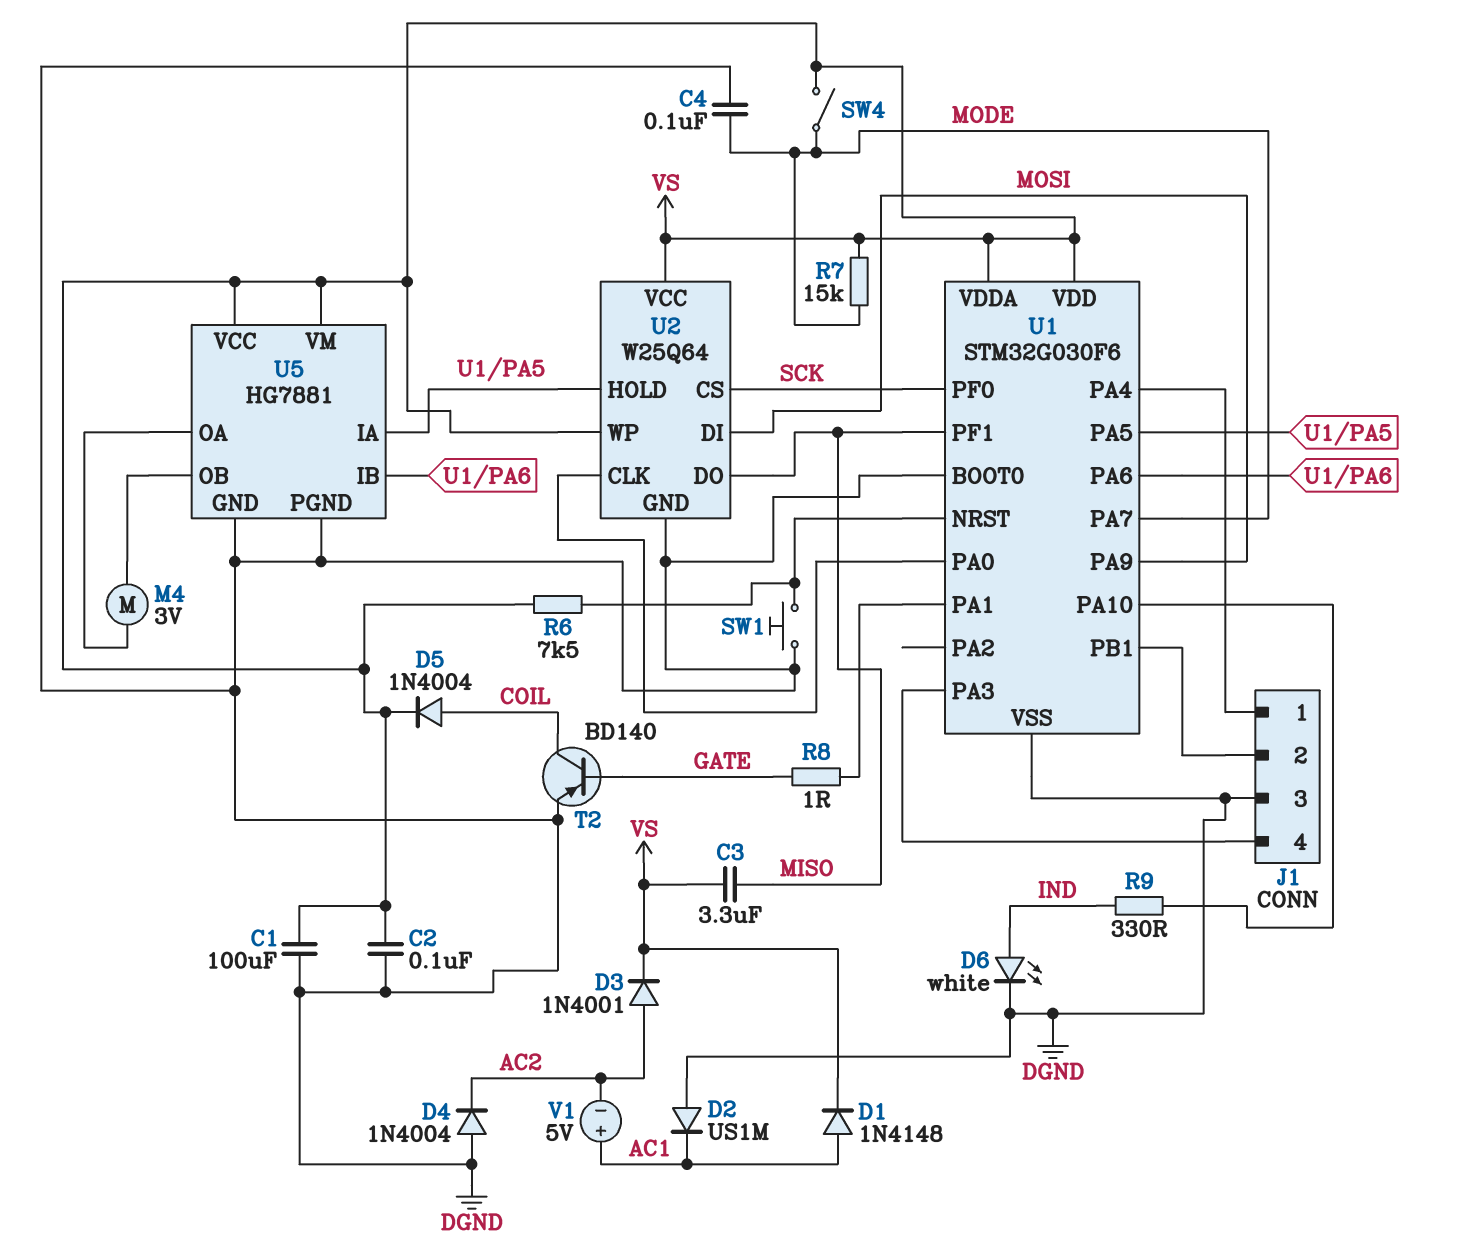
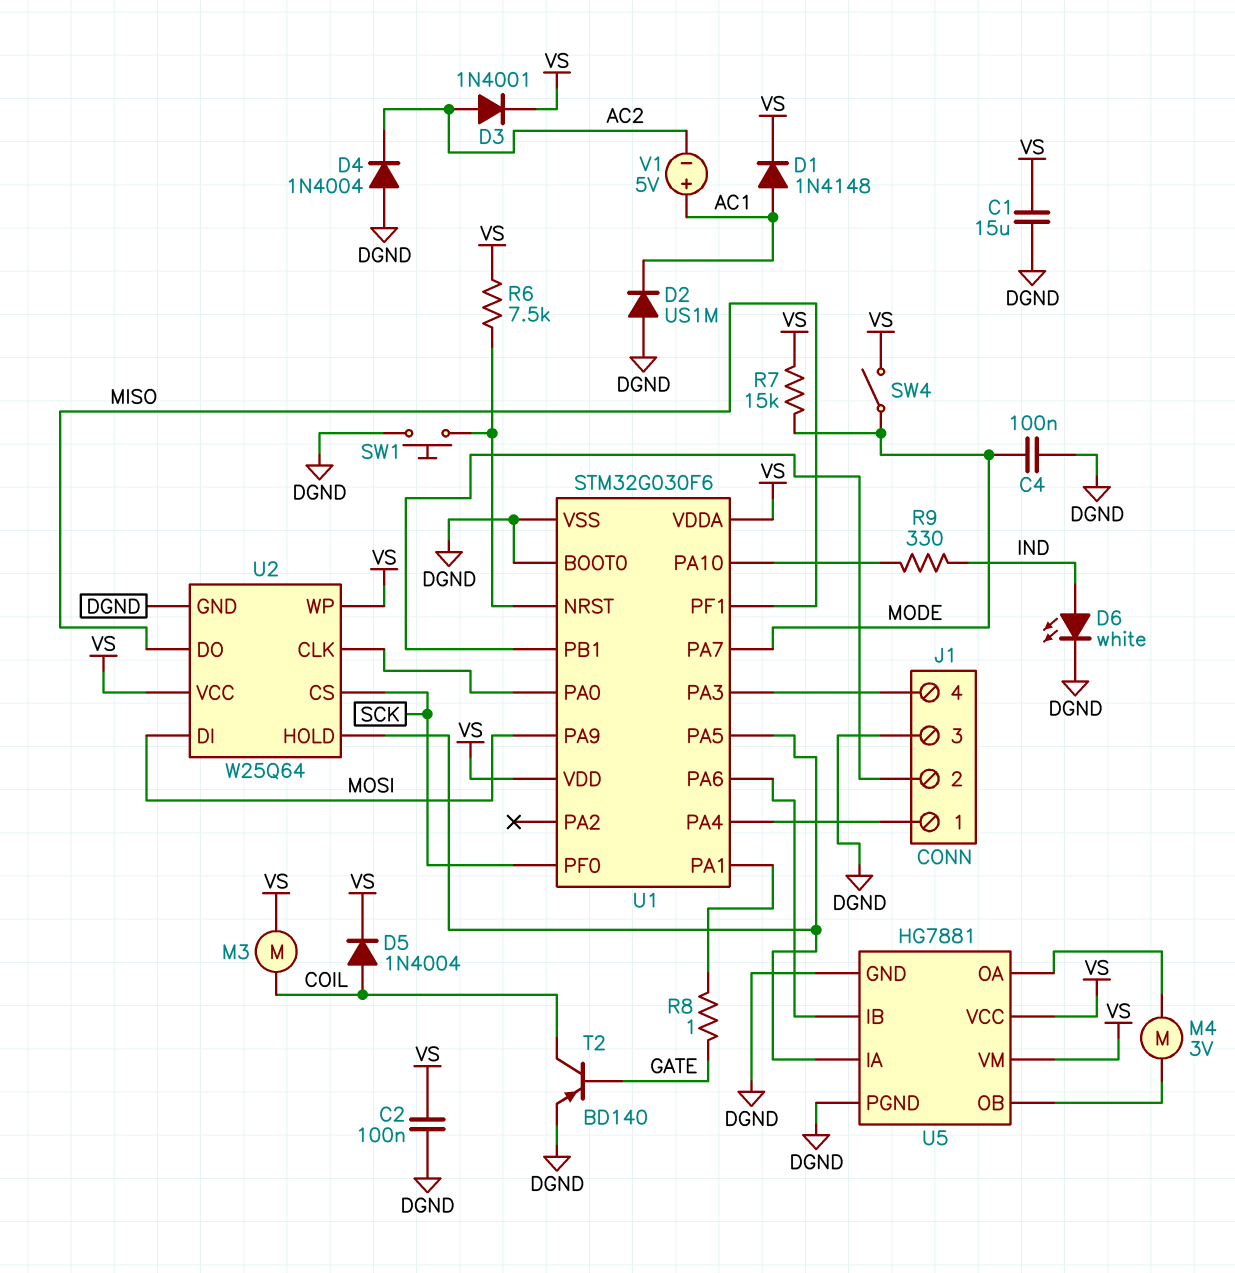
C1: 100uF (DGND, VS) -> 15uF (DGND, VS)
C3: 3.3uF (MISO, VS) -> none
M3: none -> motor (COIL, VS)

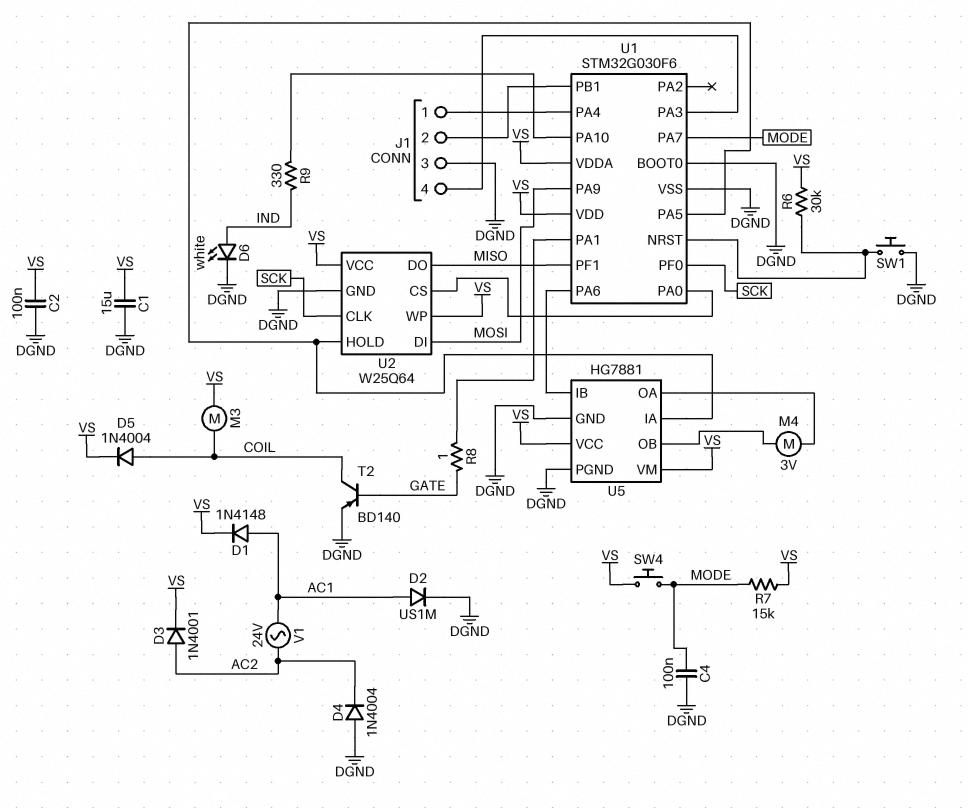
D2: diode US1M (A DGND, K AC1) -> diode US1M (A AC1, K DGND)
R6: 7.5k (U1/NRST, VS) -> 30k (U1/NRST, VS)
SW4: switch (MODE, VS) -> button (MODE, VS)
U2 pin CLK: U1/PA0 -> SCK
U2 pin CS: SCK -> U1/PA0
V1: 5V (plus AC1, minus AC2) -> AC 24V (AC1, AC2)

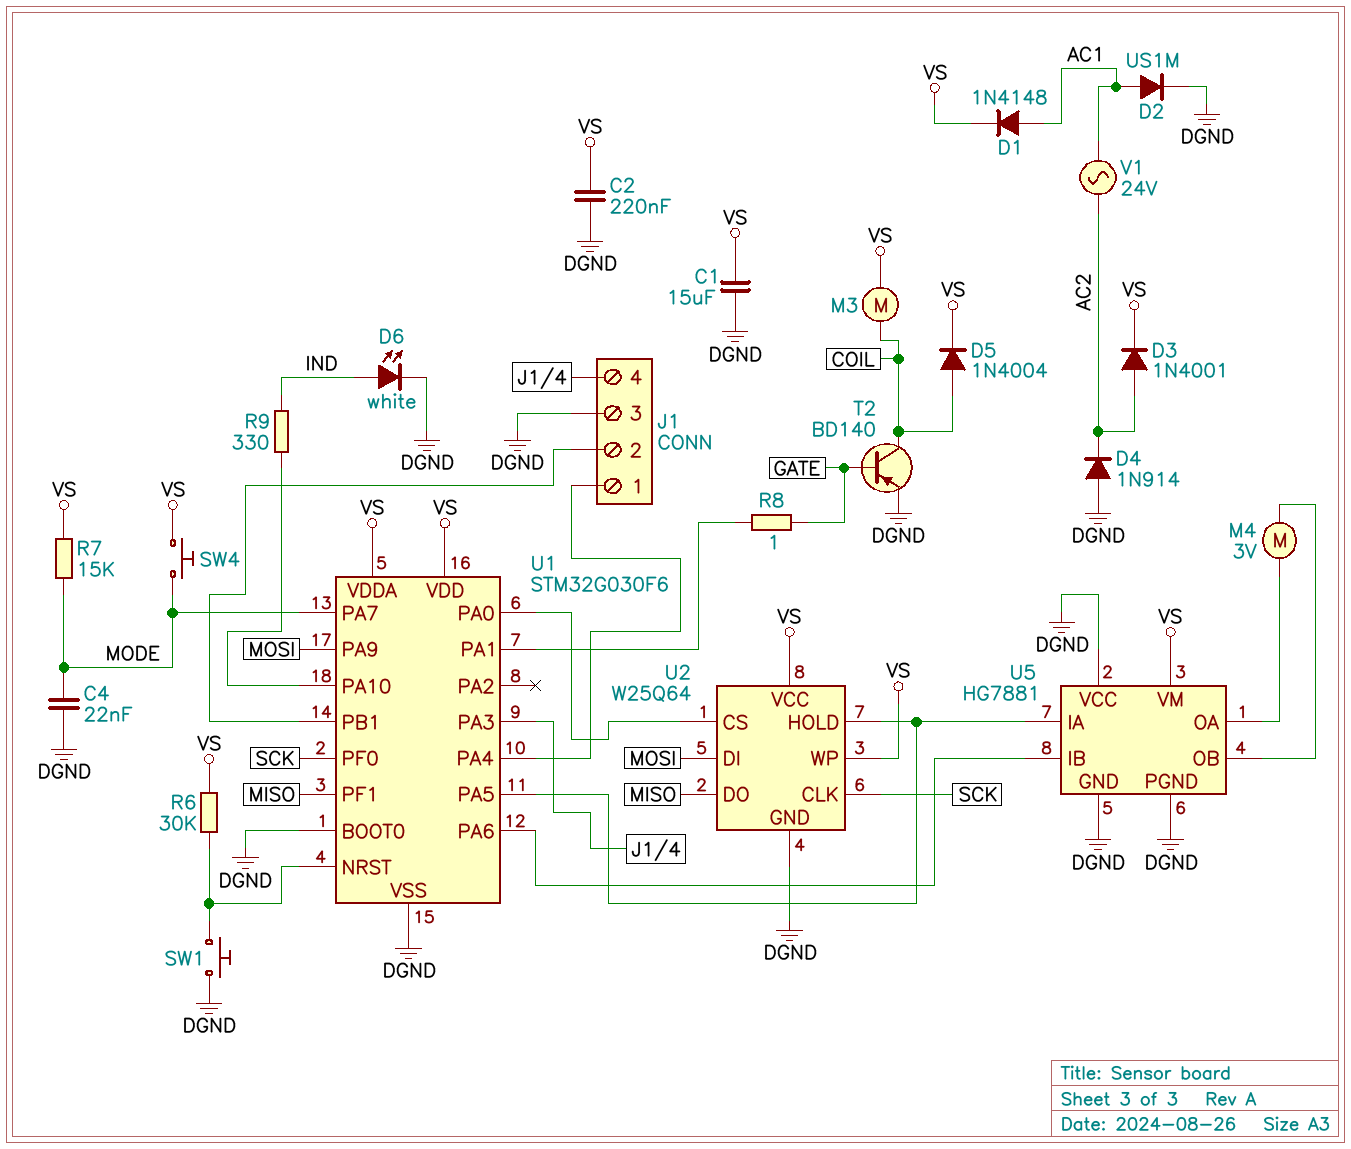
C2: 100nF (DGND, VS) -> 220nF (DGND, VS)
C4: 100nF (DGND, MODE) -> 22nF (DGND, MODE)
D4: diode 1N4004 (A DGND, K AC2) -> diode 1N914 (A DGND, K AC2)
U5 pin VCC: VS -> DGND

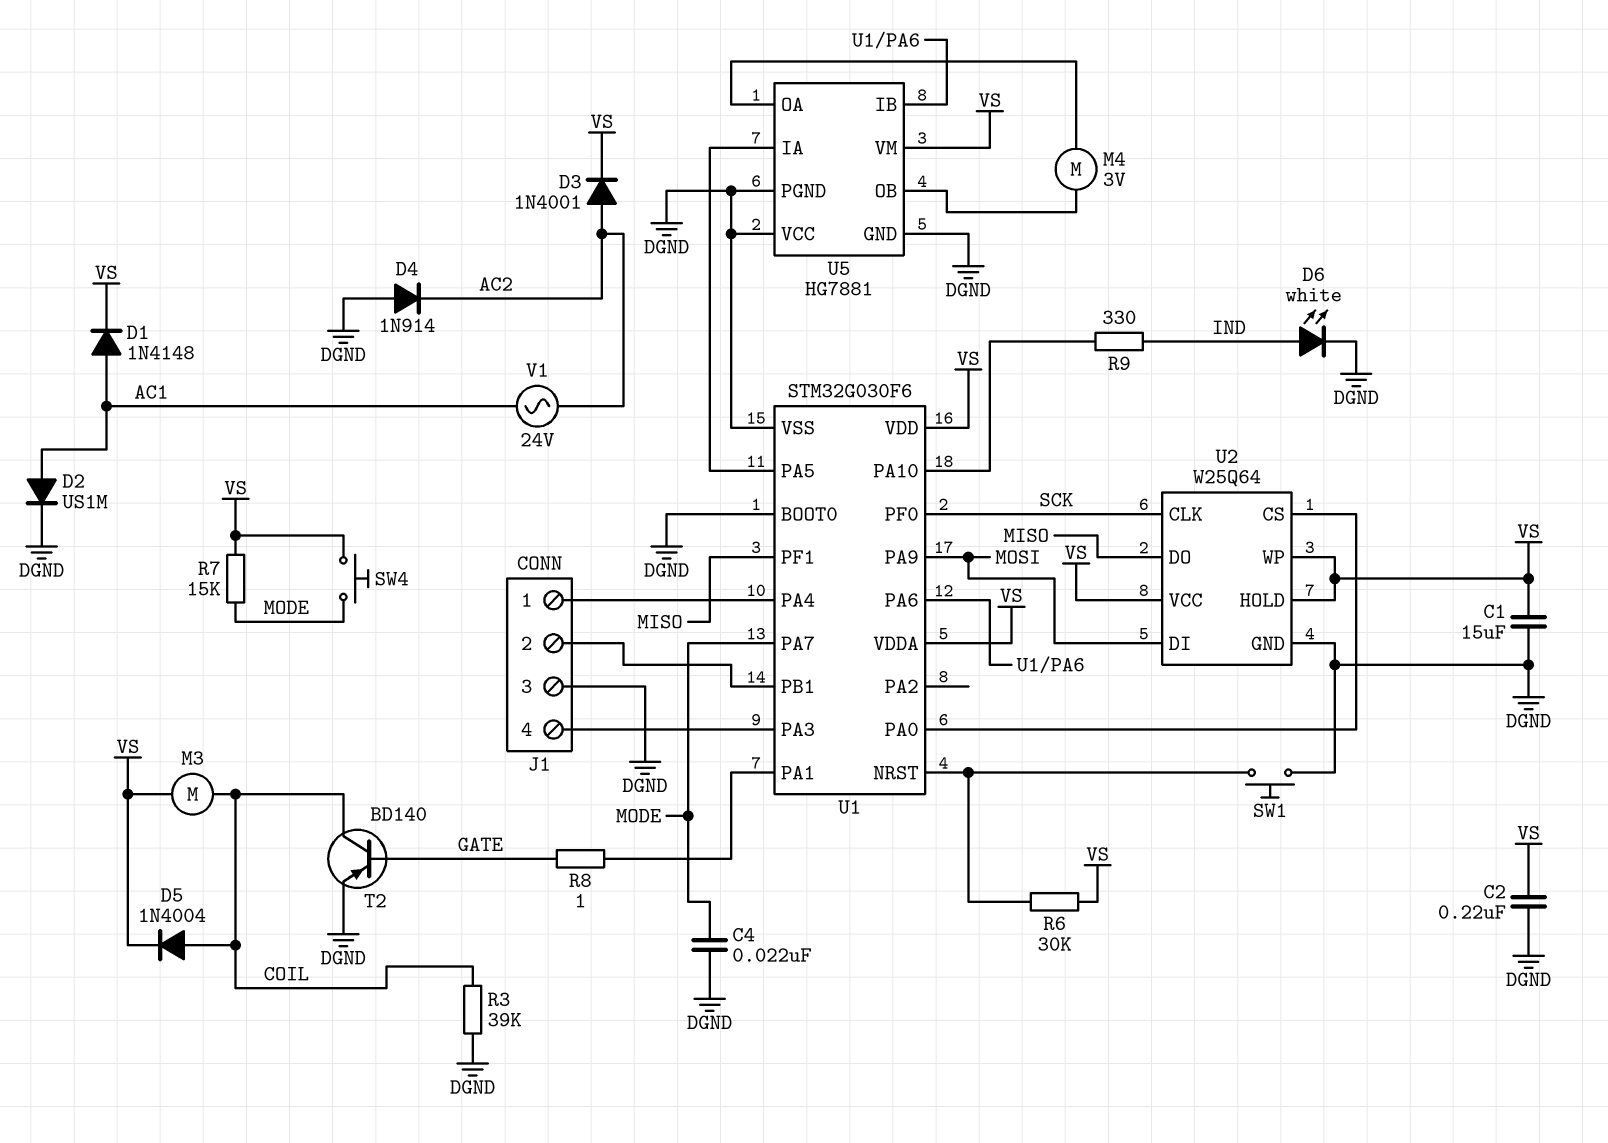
R3: none -> 39k (COIL, DGND)
U2 pin HOLD: U1/PA5 -> VS

